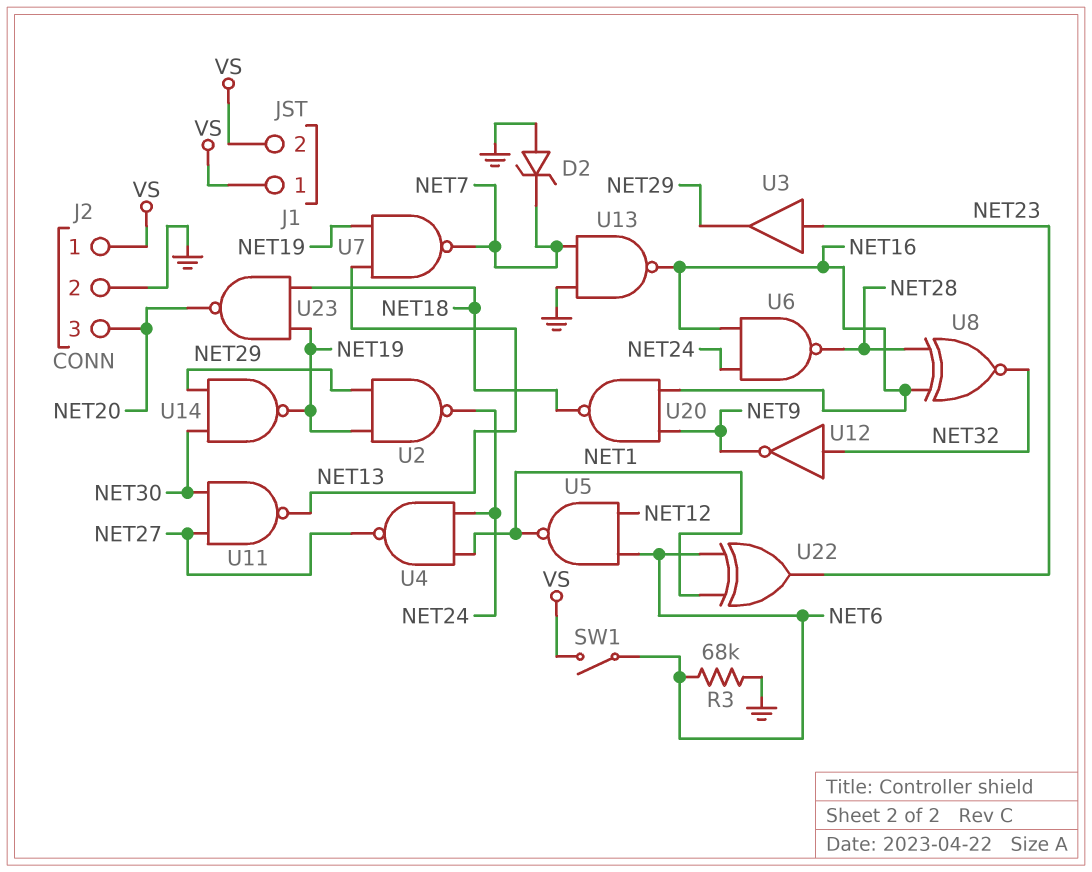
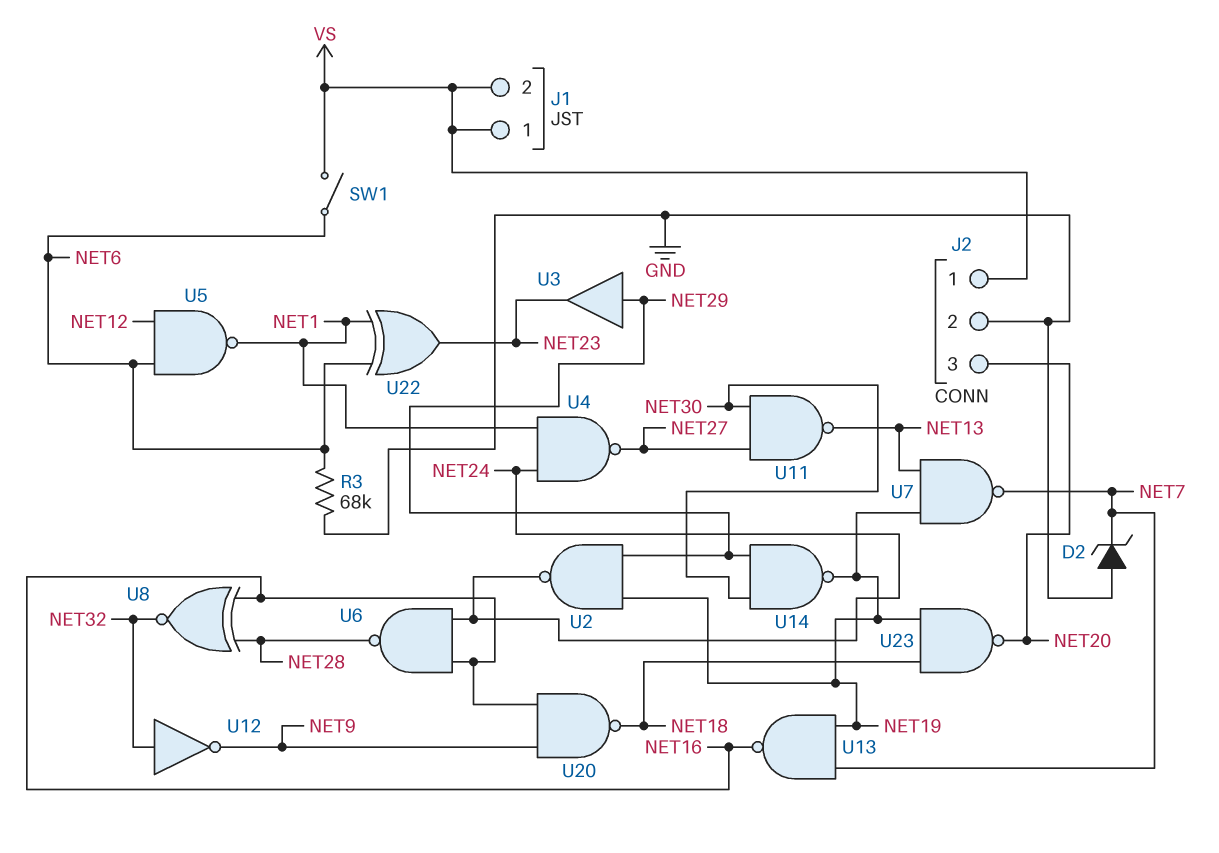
U3: buffer (in NET23, out NET29) -> buffer (in NET29, out NET23)
U13: NAND (in GND, in NET7, out NET16) -> NAND (in NET7, in NET19, out NET16)

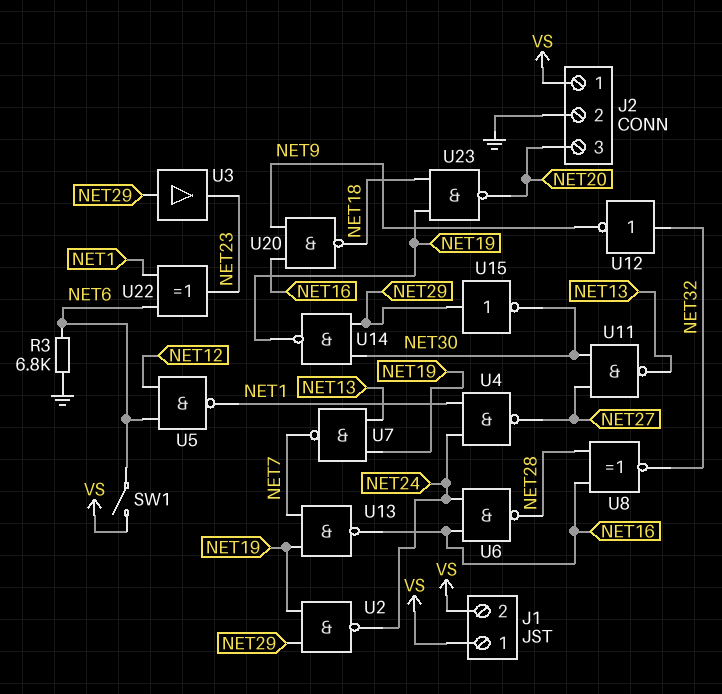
D2: zener (A GND, K NET7) -> none
R3: 68k (GND, NET6) -> 6.8k (GND, NET6)
U15: none -> NOT (in NET29, out NET30)

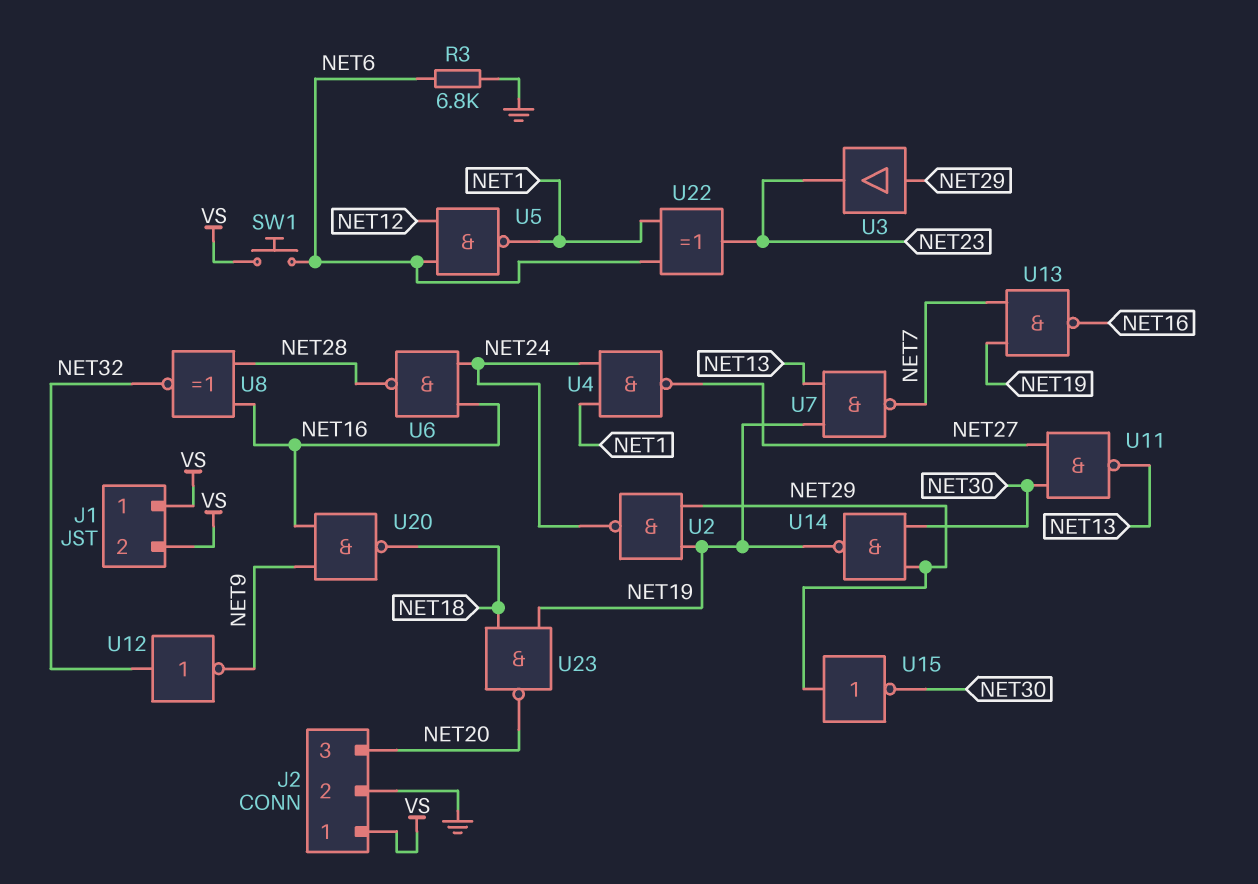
SW1: switch (NET6, VS) -> button (NET6, VS)

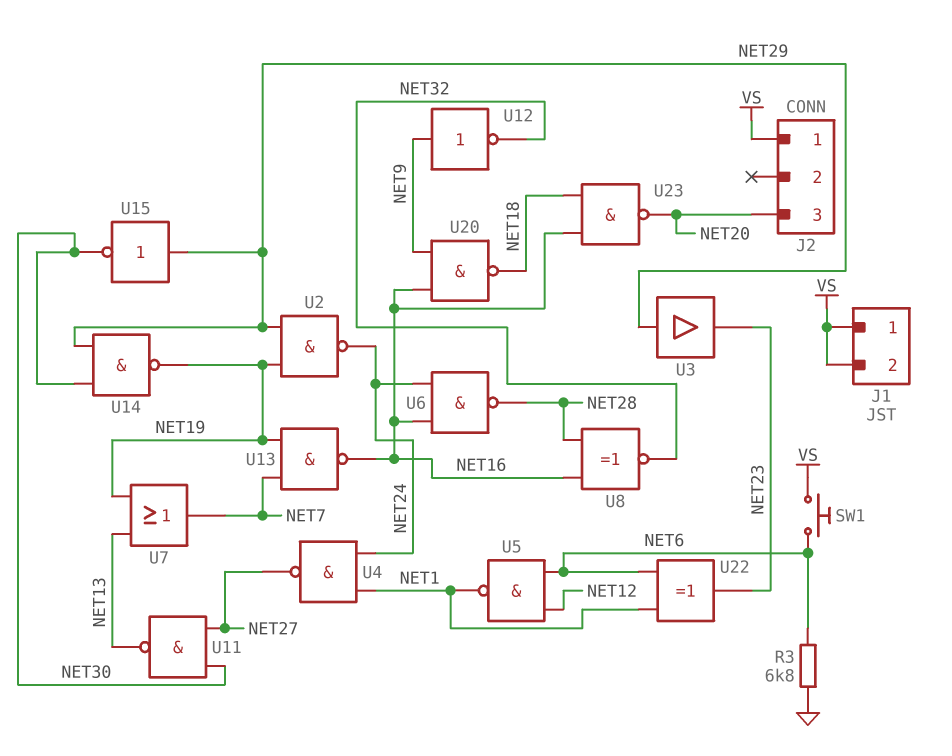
J2 pin 2: GND -> none
U7: NAND (in NET13, in NET19, out NET7) -> OR (in NET13, in NET19, out NET7)
U12: NOT (in NET32, out NET9) -> NOT (in NET9, out NET32)
U23: NAND (in NET18, in NET19, out NET20) -> NAND (in NET16, in NET18, out NET20)

